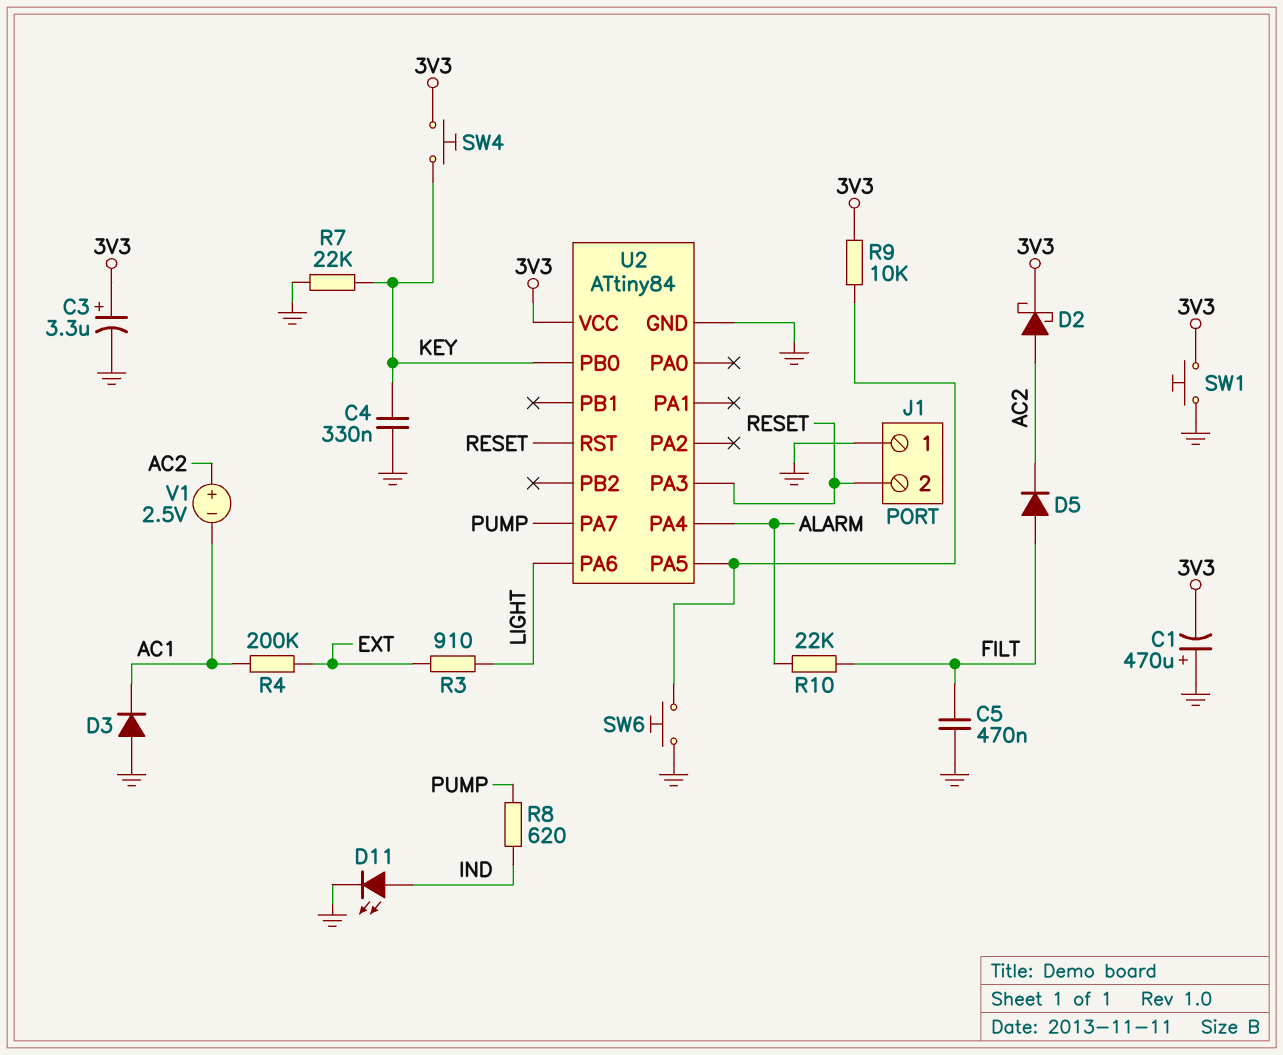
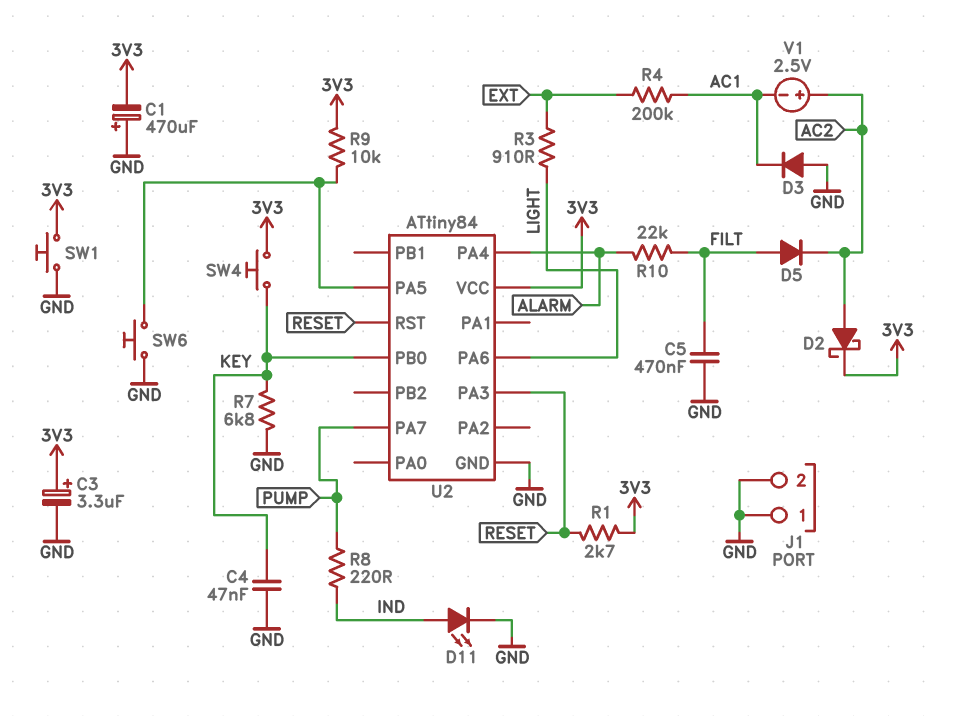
C4: 330nF (GND, KEY) -> 47nF (GND, KEY)
J1 pin 2: RESET -> GND
R1: none -> 2.7k (3V3, RESET)
R7: 22k (GND, KEY) -> 6.8k (GND, KEY)
R8: 620 (IND, PUMP) -> 220 (IND, PUMP)

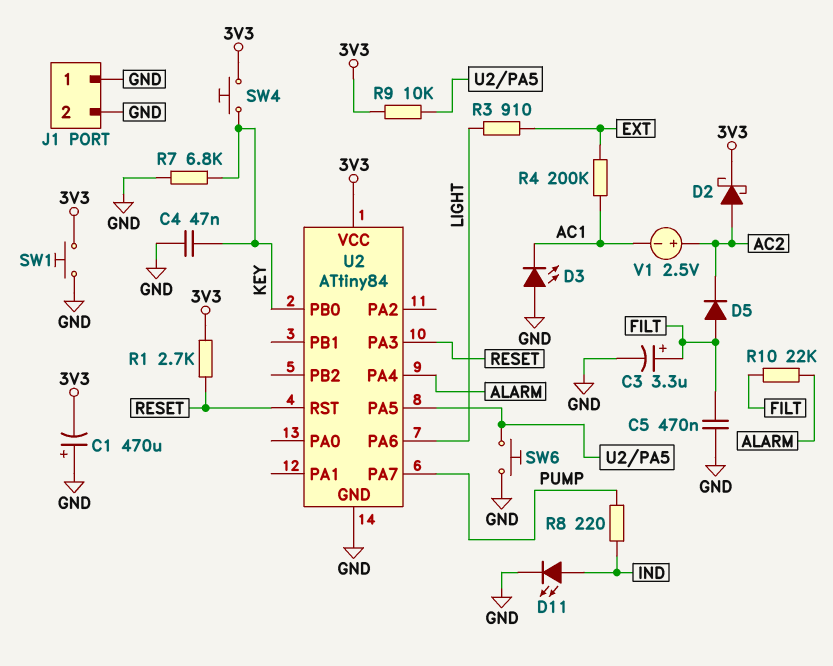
C3: 3.3uF (plus 3V3, minus GND) -> 3.3uF (plus FILT, minus GND)
D3: diode (A GND, K AC1) -> LED (A GND, K AC1)

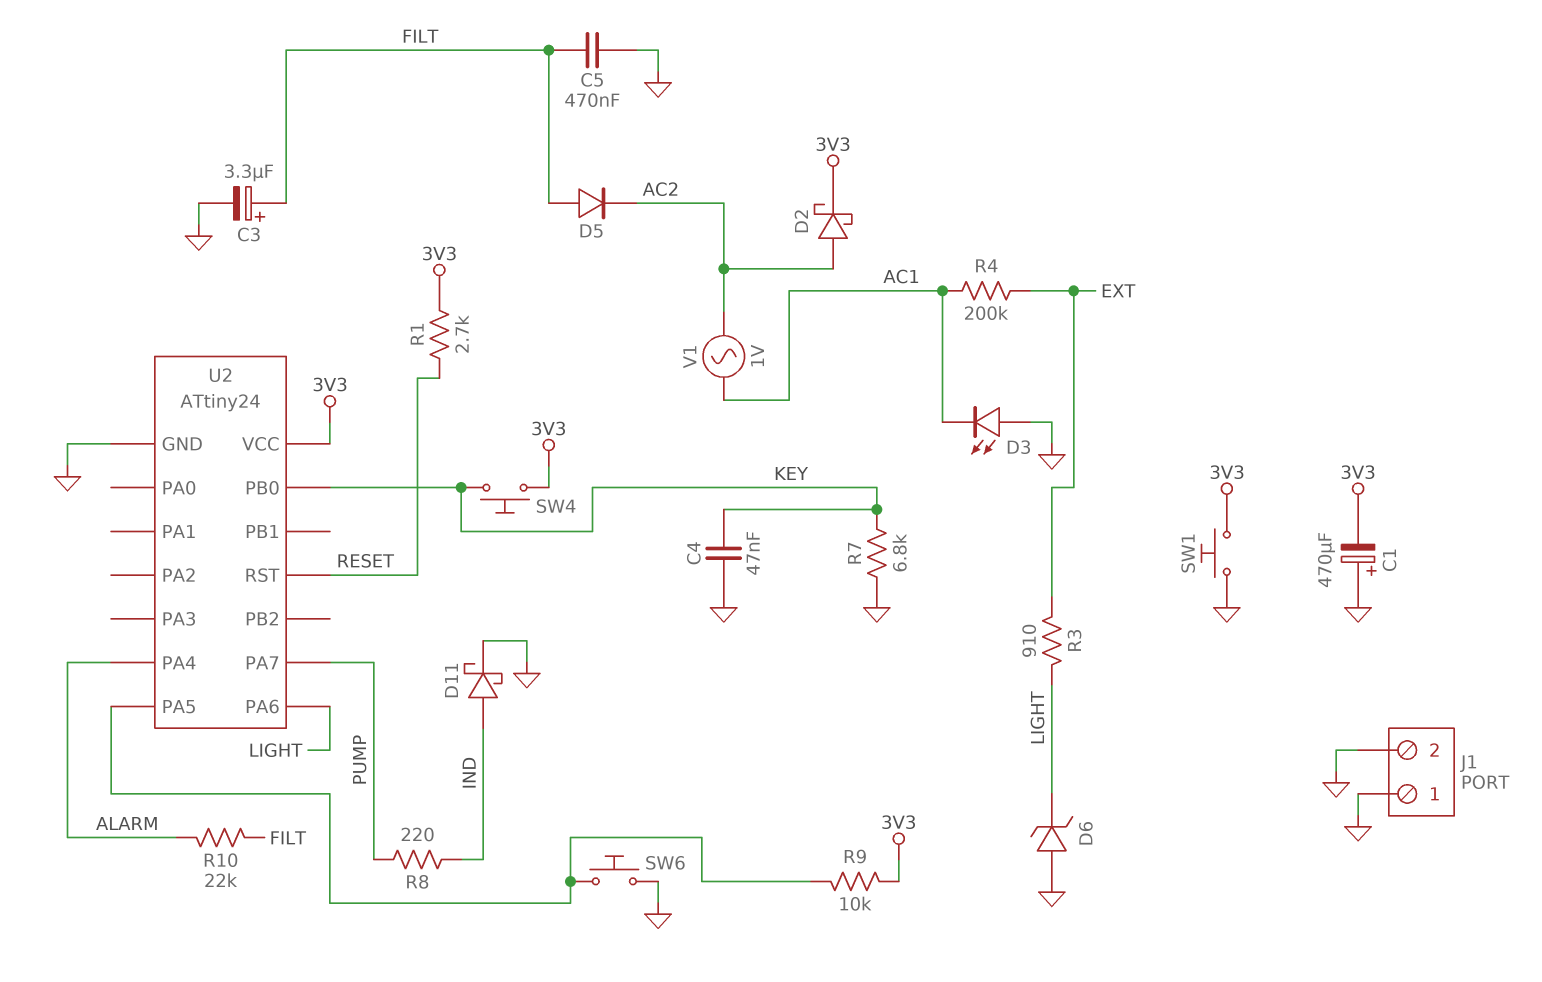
D6: none -> zener (A GND, K LIGHT)
D11: LED (A IND, K GND) -> schottky (A IND, K GND)
U2: ATtiny84 -> ATtiny24
U2 pin PA3: RESET -> none
V1: 2.5V (plus AC2, minus AC1) -> AC 1V (AC1, AC2)

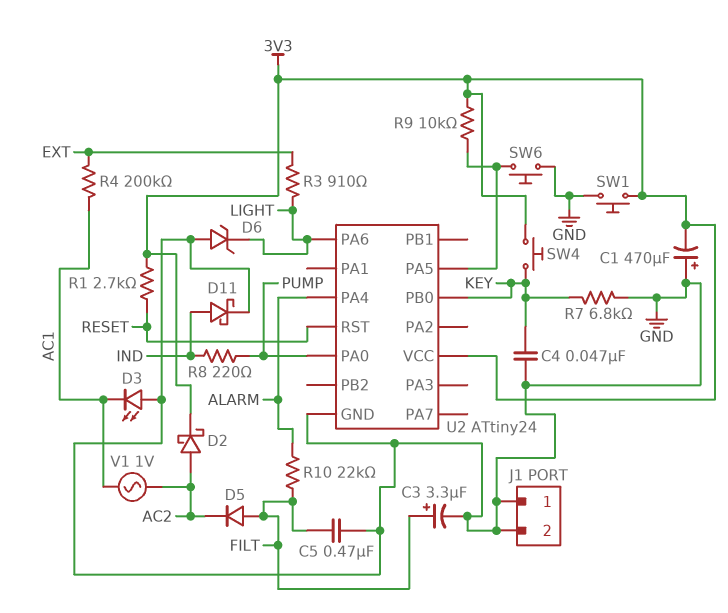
U2 pin PA0: none -> PUMP
U2 pin PA7: PUMP -> none

